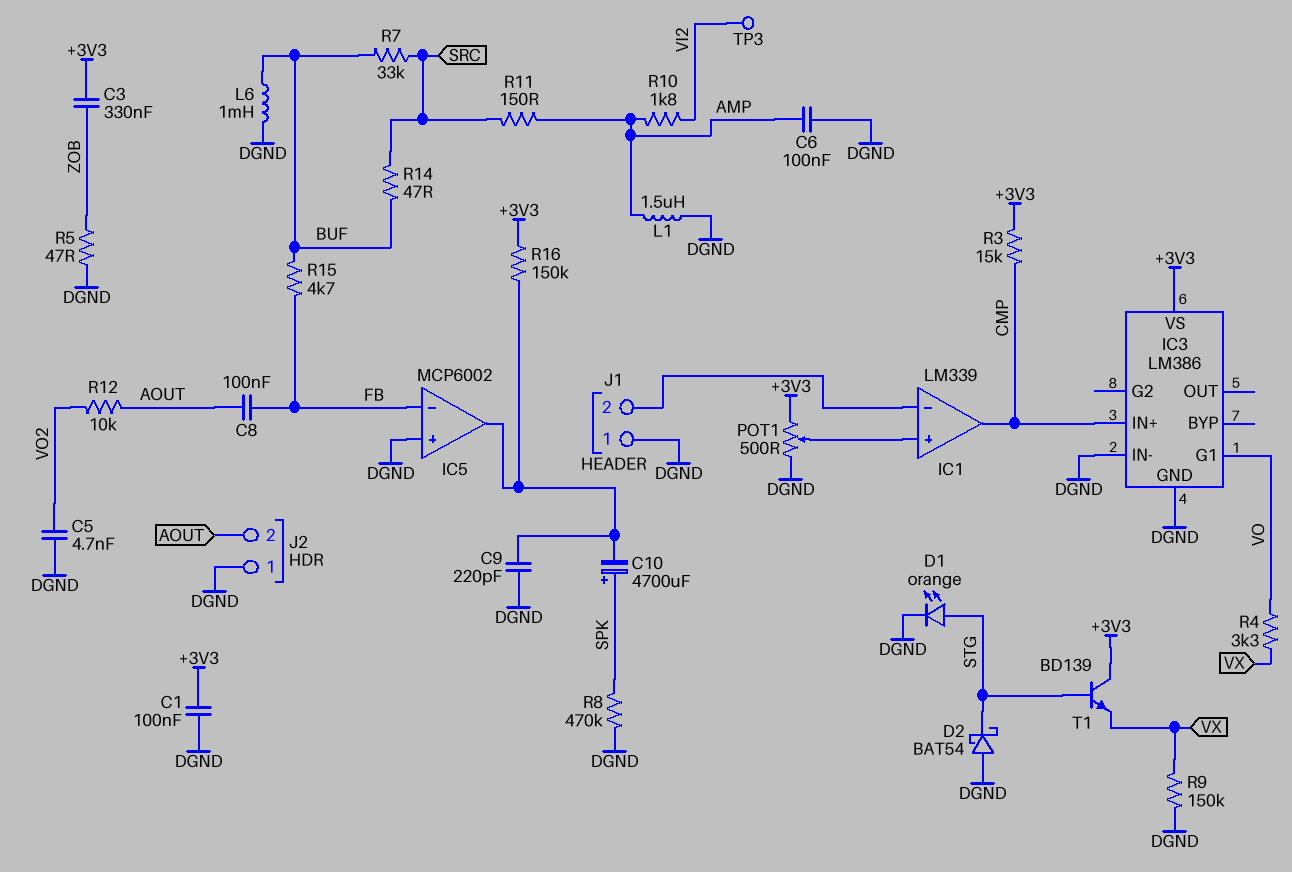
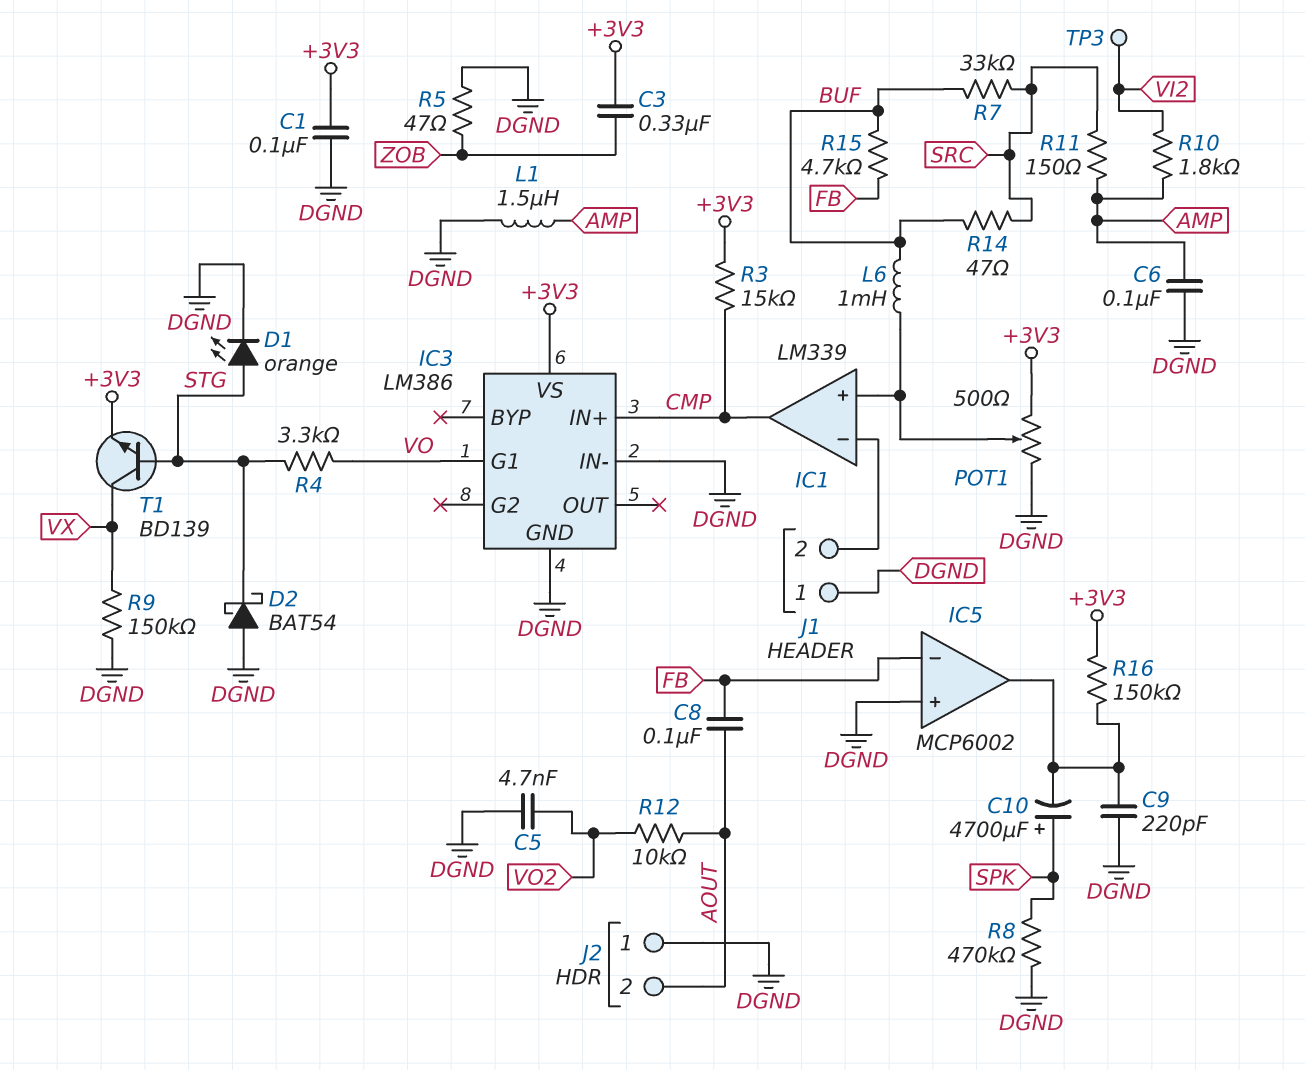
L6: 1mH (BUF, DGND) -> 1mH (BUF, IC1/in+)
R4: 3.3k (VO, VX) -> 3.3k (STG, VO)
T1: NPN BD139 (B STG, C +3V3, E VX) -> NPN BD139 (B STG, C VX, E +3V3)

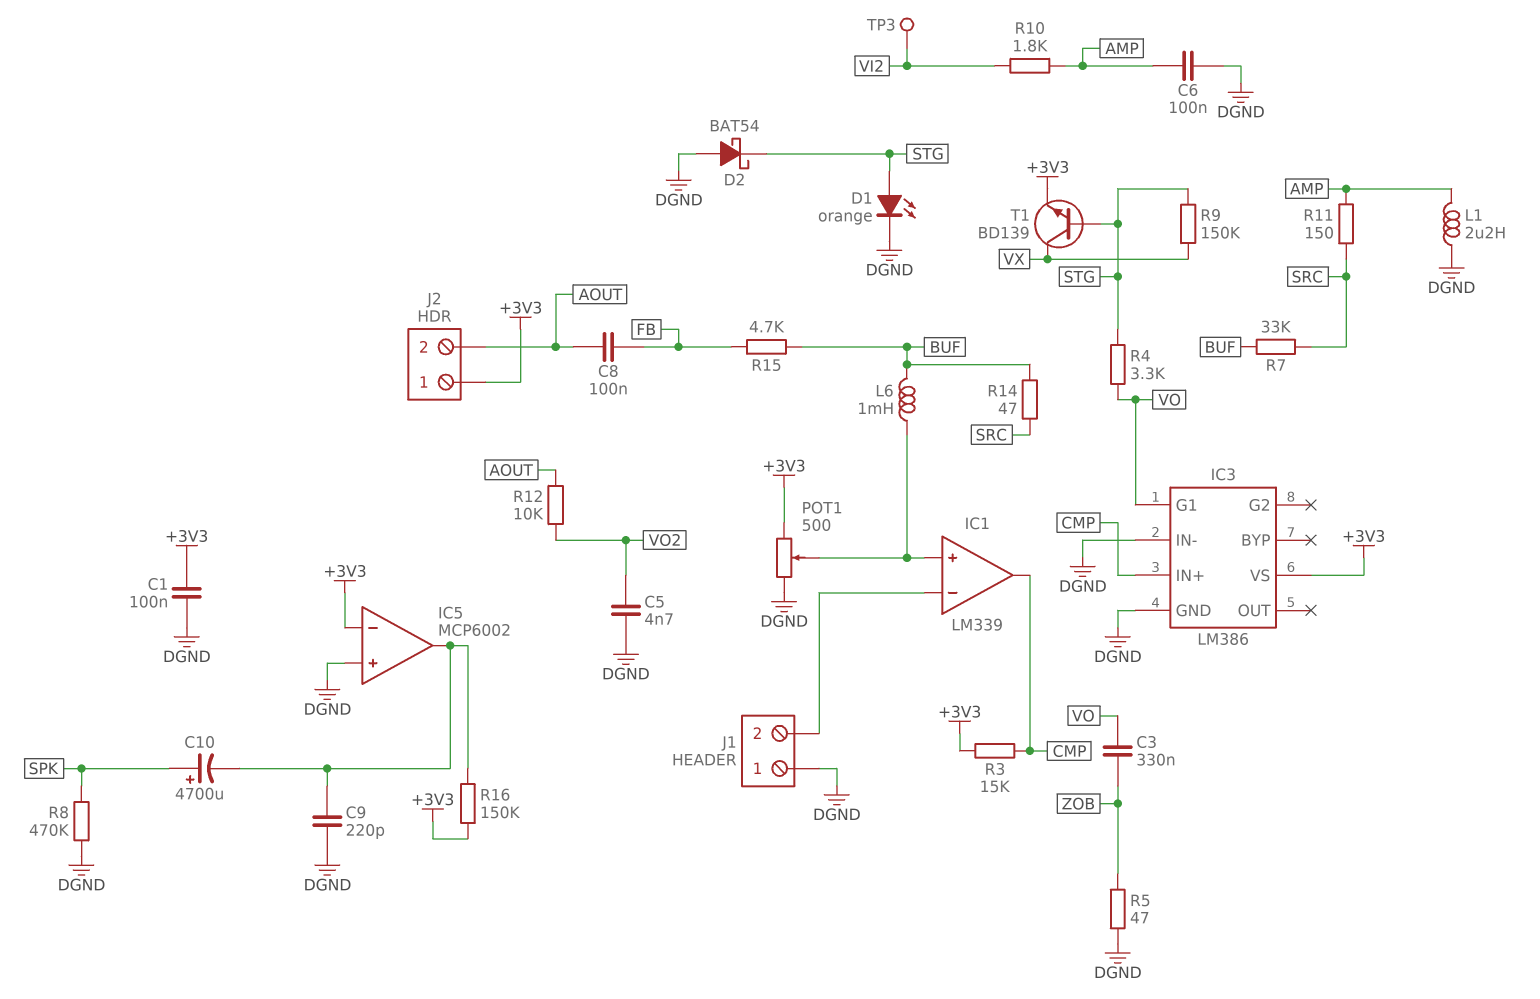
C3: 330nF (+3V3, ZOB) -> 330nF (VO, ZOB)
IC5 pin in-: FB -> +3V3
J2 pin 1: DGND -> +3V3
L1: 1.5uH (AMP, DGND) -> 2.2uH (AMP, DGND)
R9: 150k (DGND, VX) -> 150k (STG, VX)

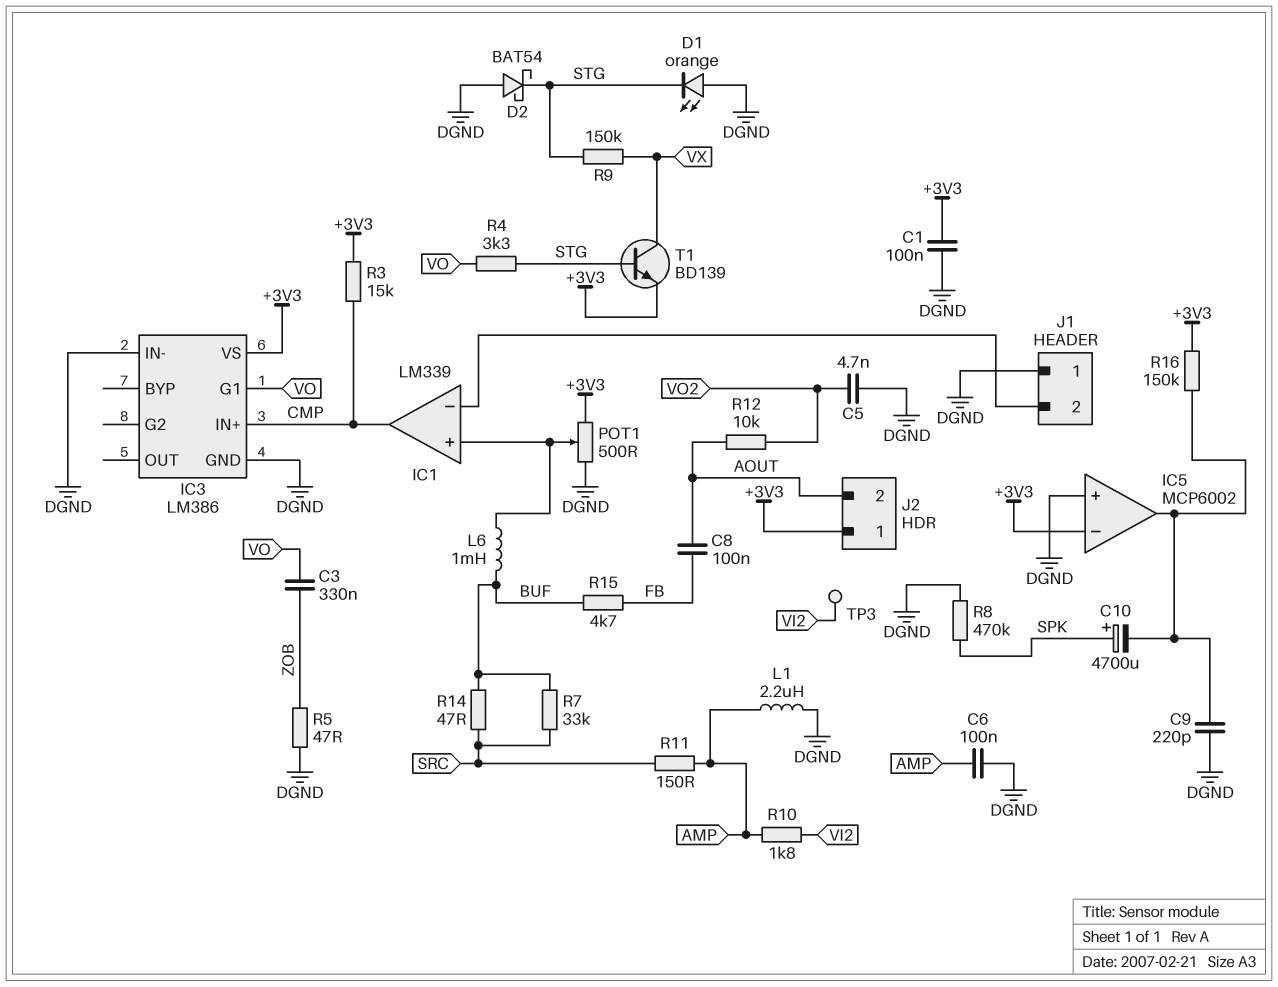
D1: LED orange (A STG, K DGND) -> LED orange (A DGND, K STG)

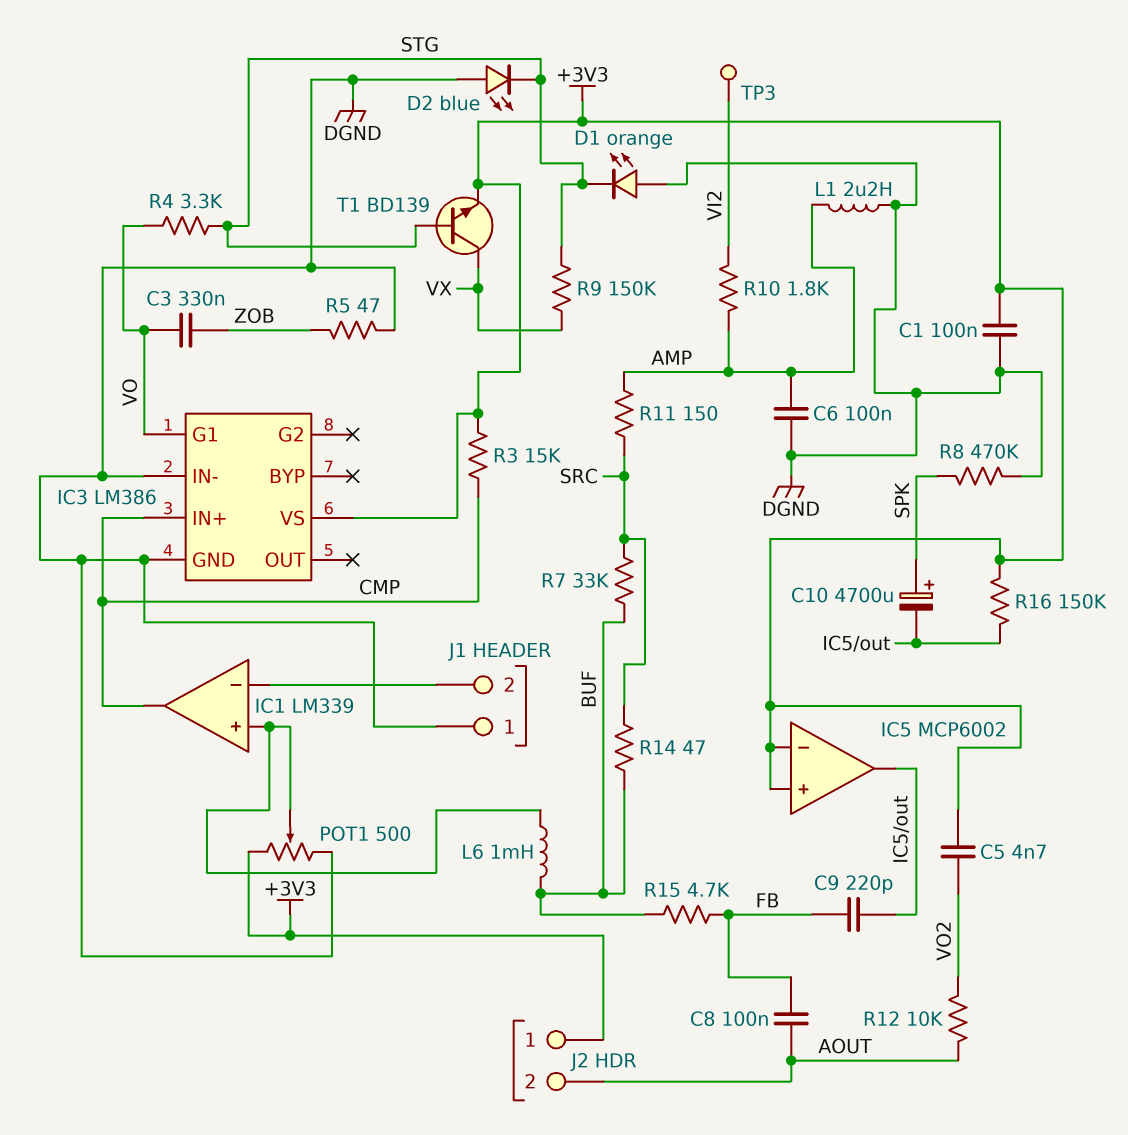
C5: 4.7nF (DGND, VO2) -> 4.7nF (+3V3, VO2)
C9: 220pF (DGND, IC5/out) -> 220pF (FB, IC5/out)
D2: schottky BAT54 (A DGND, K STG) -> LED blue (A DGND, K STG)
IC5 pin in+: DGND -> +3V3

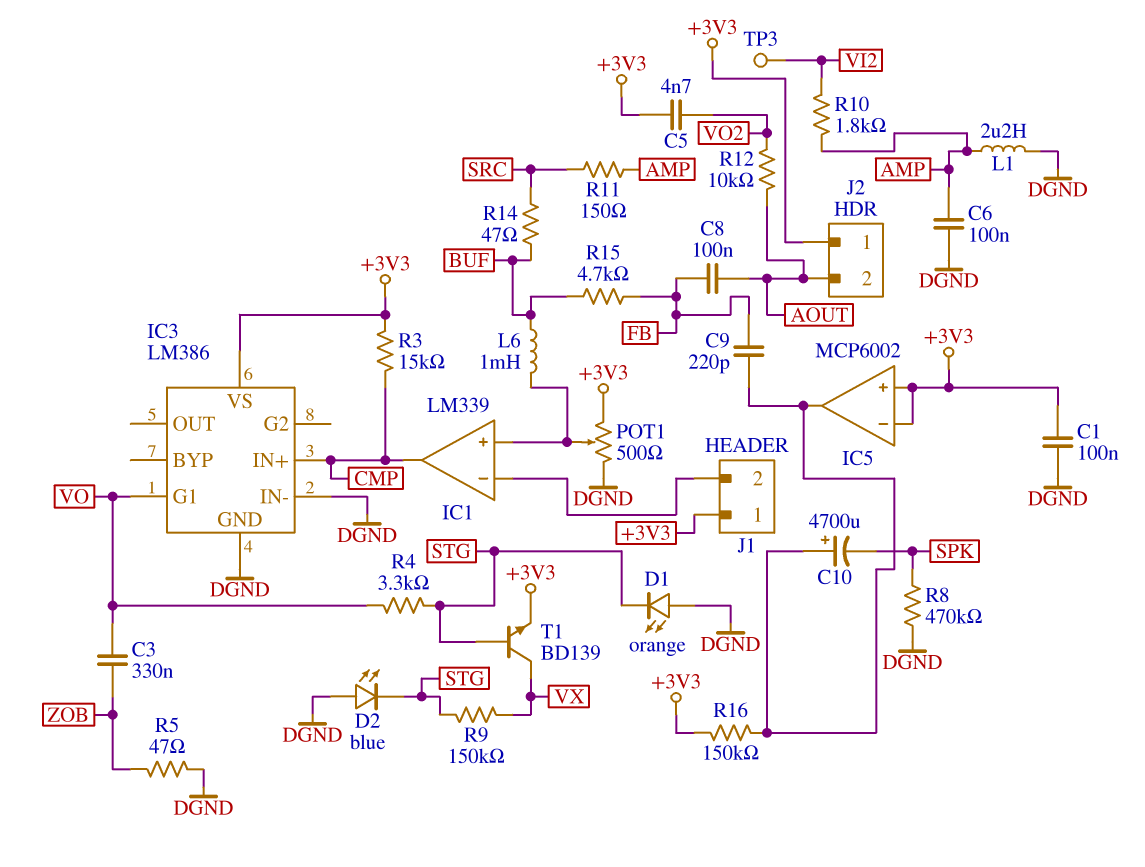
C10: 4700uF (plus SPK, minus IC5/out) -> 4700uF (plus IC5/out, minus SPK)
J1 pin 1: DGND -> +3V3
R7: 33k (BUF, SRC) -> none

